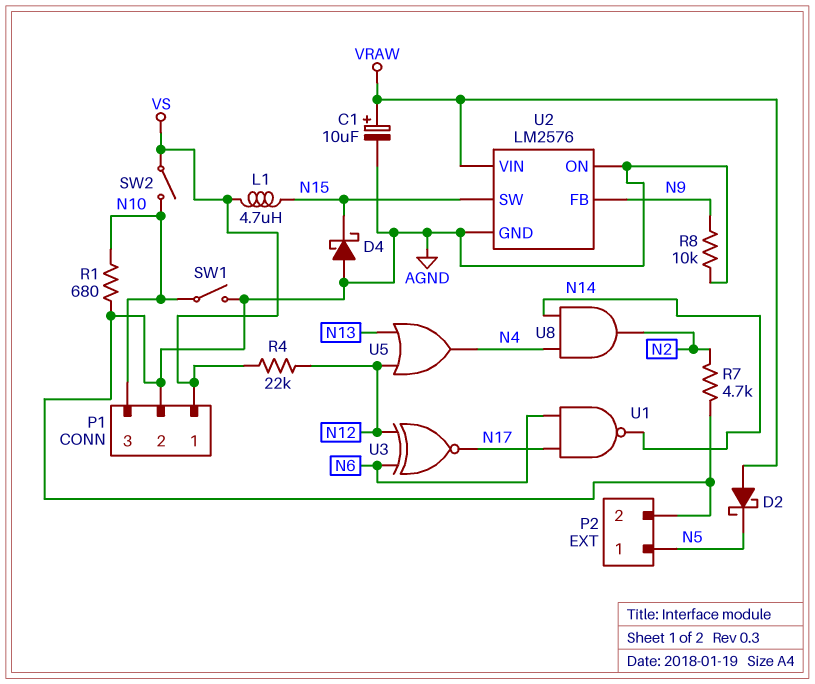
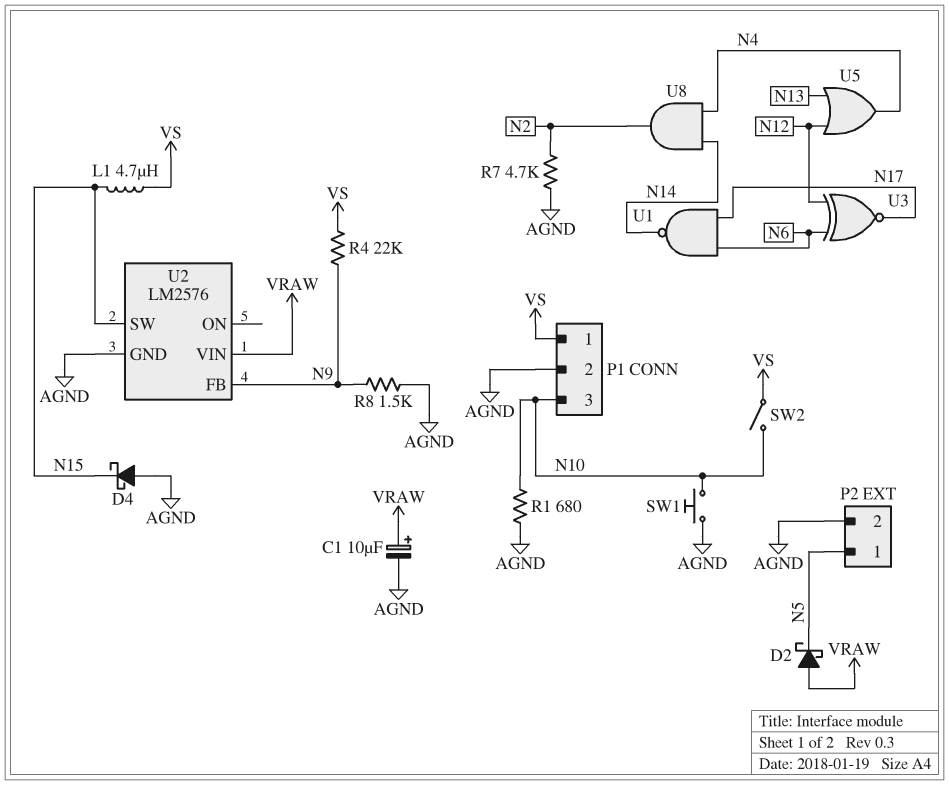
R4: 22k (N12, VS) -> 22k (N9, VS)
R8: 10k (AGND, N9) -> 1.5k (AGND, N9)
SW1: switch (AGND, N10) -> button (AGND, N10)
U2 pin ON: AGND -> none

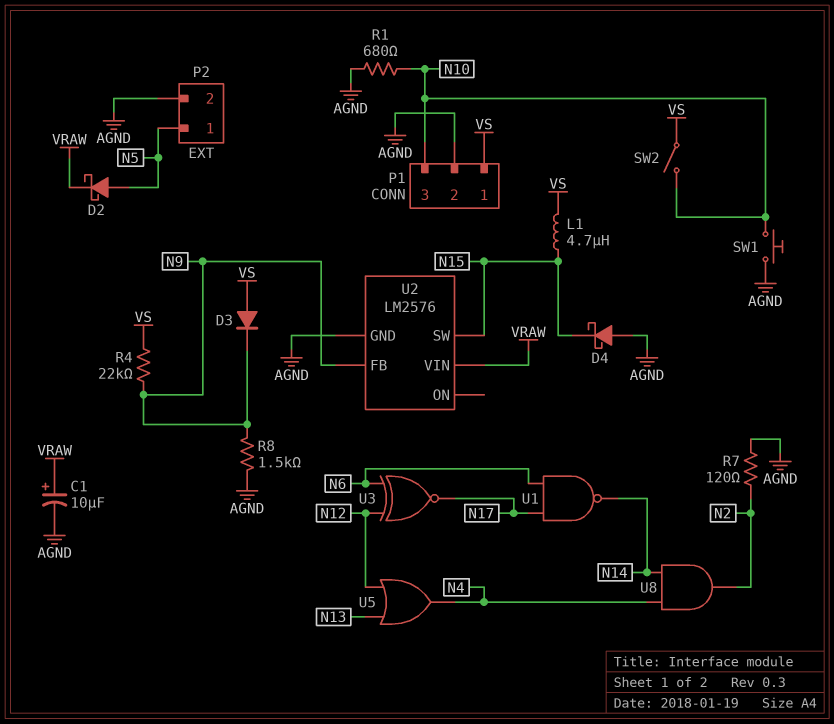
D2: schottky (A VRAW, K N5) -> schottky (A N5, K VRAW)
D3: none -> diode (A VS, K N9)
R7: 4.7k (AGND, N2) -> 120 (AGND, N2)

